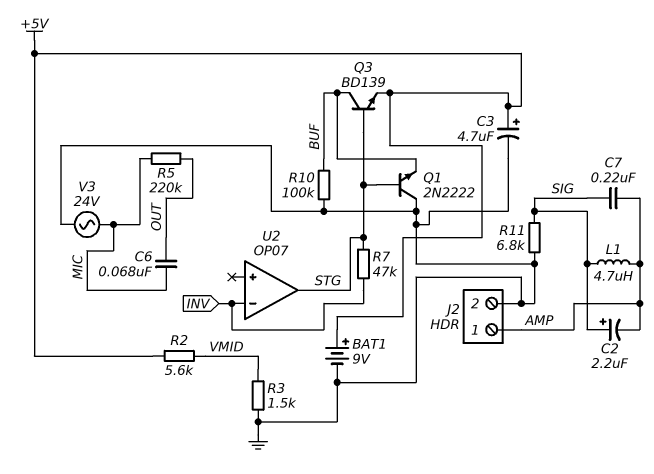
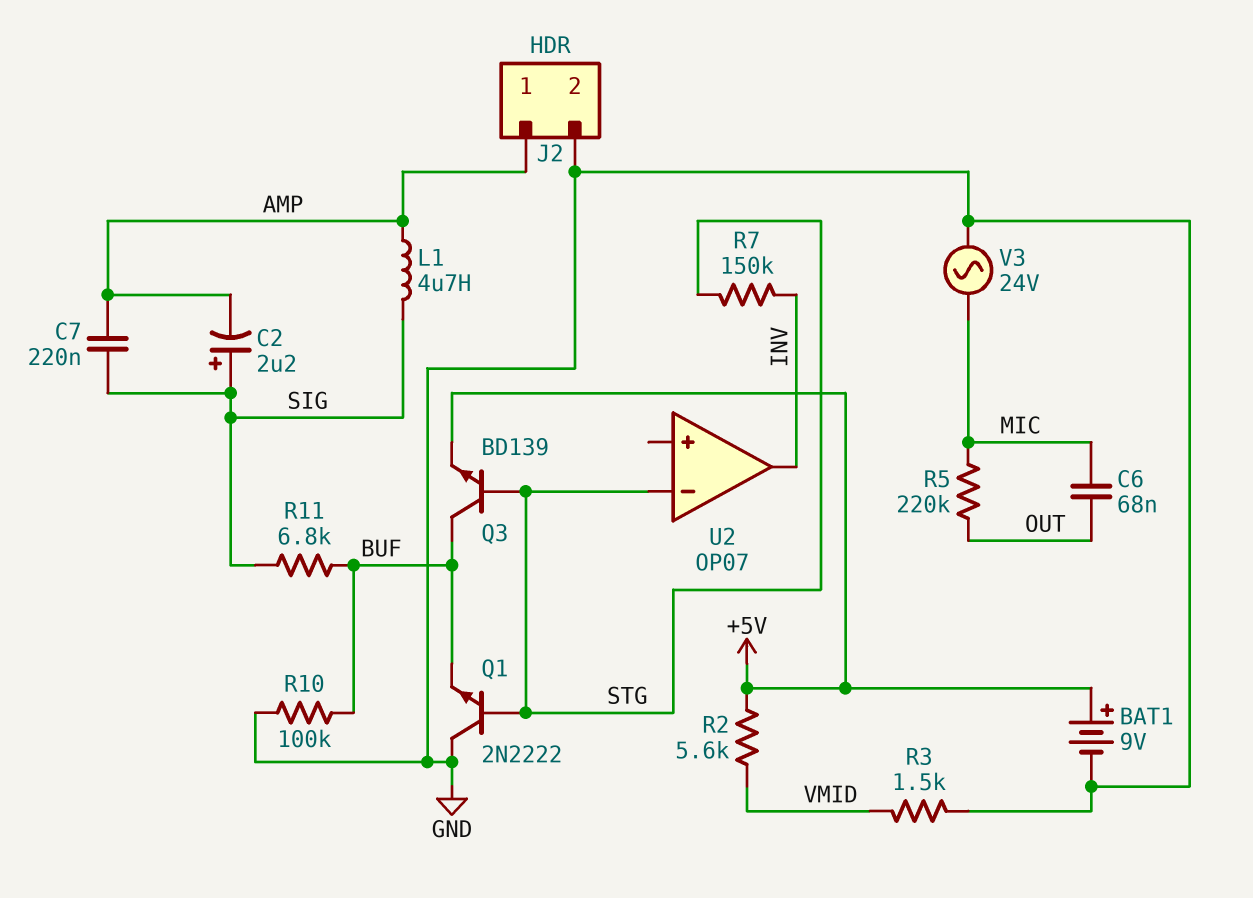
C3: 4.7uF (plus +5V, minus GND) -> none
R7: 47k (INV, STG) -> 150k (INV, STG)
R11: 6.8k (GND, SIG) -> 6.8k (BUF, SIG)
U2 pin in-: INV -> STG
U2 pin out: STG -> INV

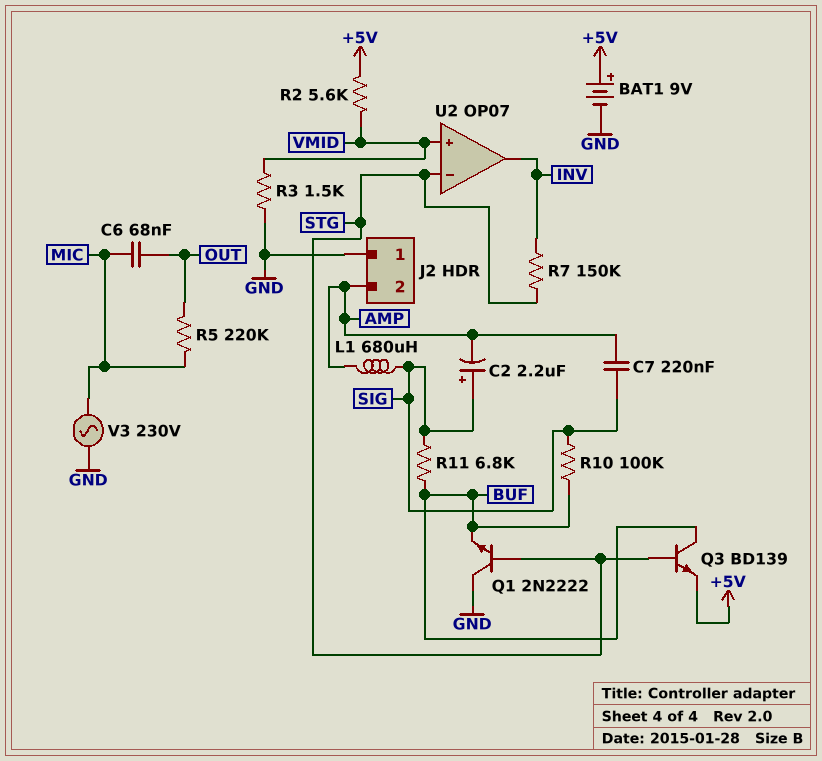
J2 pin 1: AMP -> GND
J2 pin 2: GND -> AMP
L1: 4.7uH (AMP, SIG) -> 680uH (AMP, SIG)
R10: 100k (BUF, GND) -> 100k (BUF, SIG)
U2 pin in+: none -> VMID
V3: AC 24V (GND, MIC) -> AC 230V (GND, MIC)

